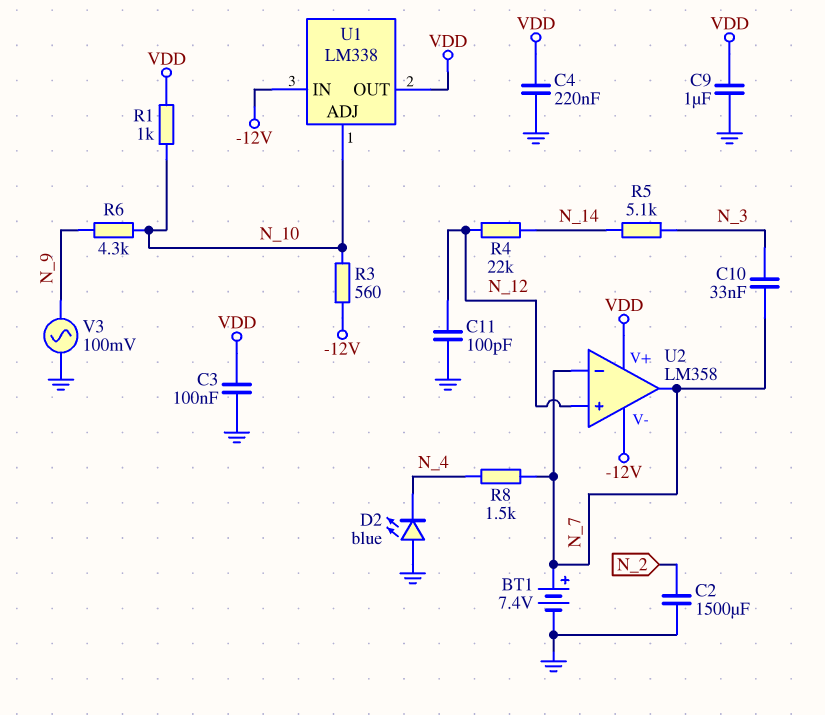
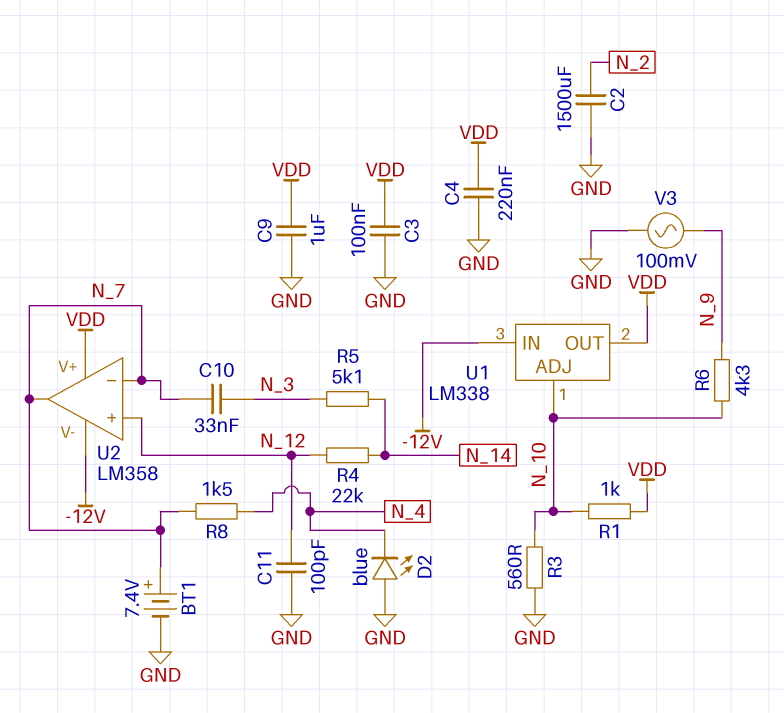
R3: 560 (-12V, N_10) -> 560 (GND, N_10)

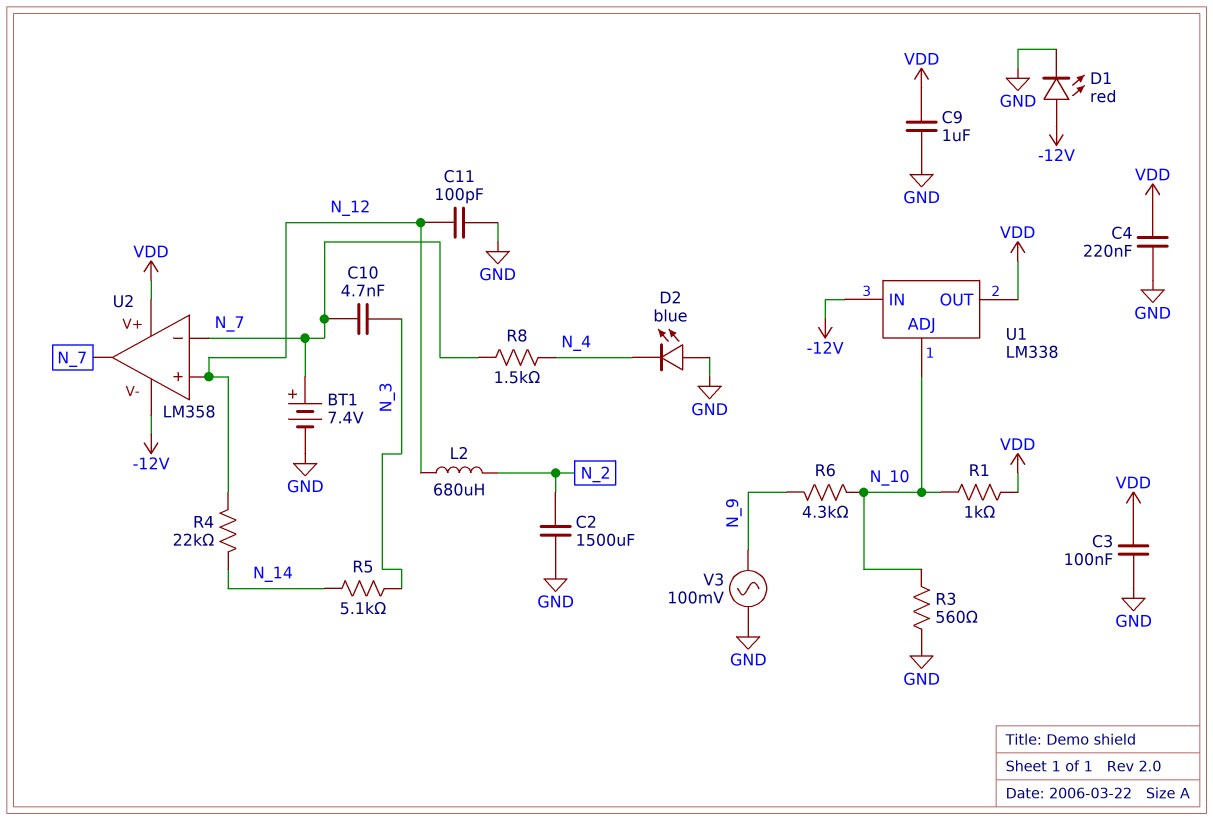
C10: 33nF (N_3, N_7) -> 4.7nF (N_3, N_7)
D1: none -> LED red (A -12V, K GND)
L2: none -> 680uH (N_2, N_12)

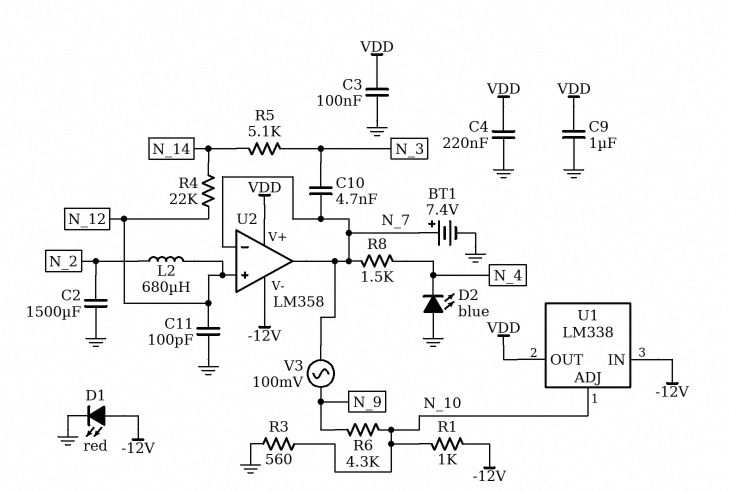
R1: 1k (N_10, VDD) -> 1k (-12V, N_10)
V3: AC 100mV (GND, N_9) -> AC 100mV (N_7, N_9)

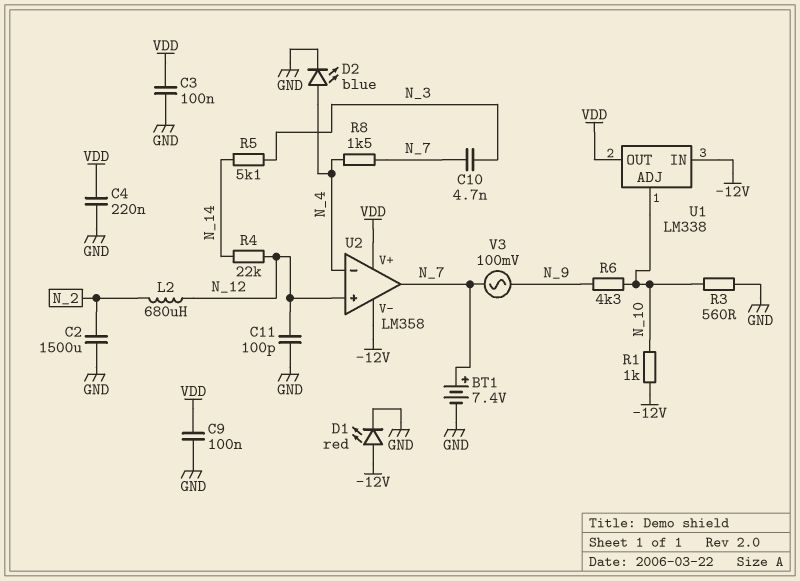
C9: 1uF (GND, VDD) -> 100nF (GND, VDD)
D2: LED blue (A GND, K N_4) -> LED blue (A N_4, K GND)
U2 pin in-: N_7 -> N_4

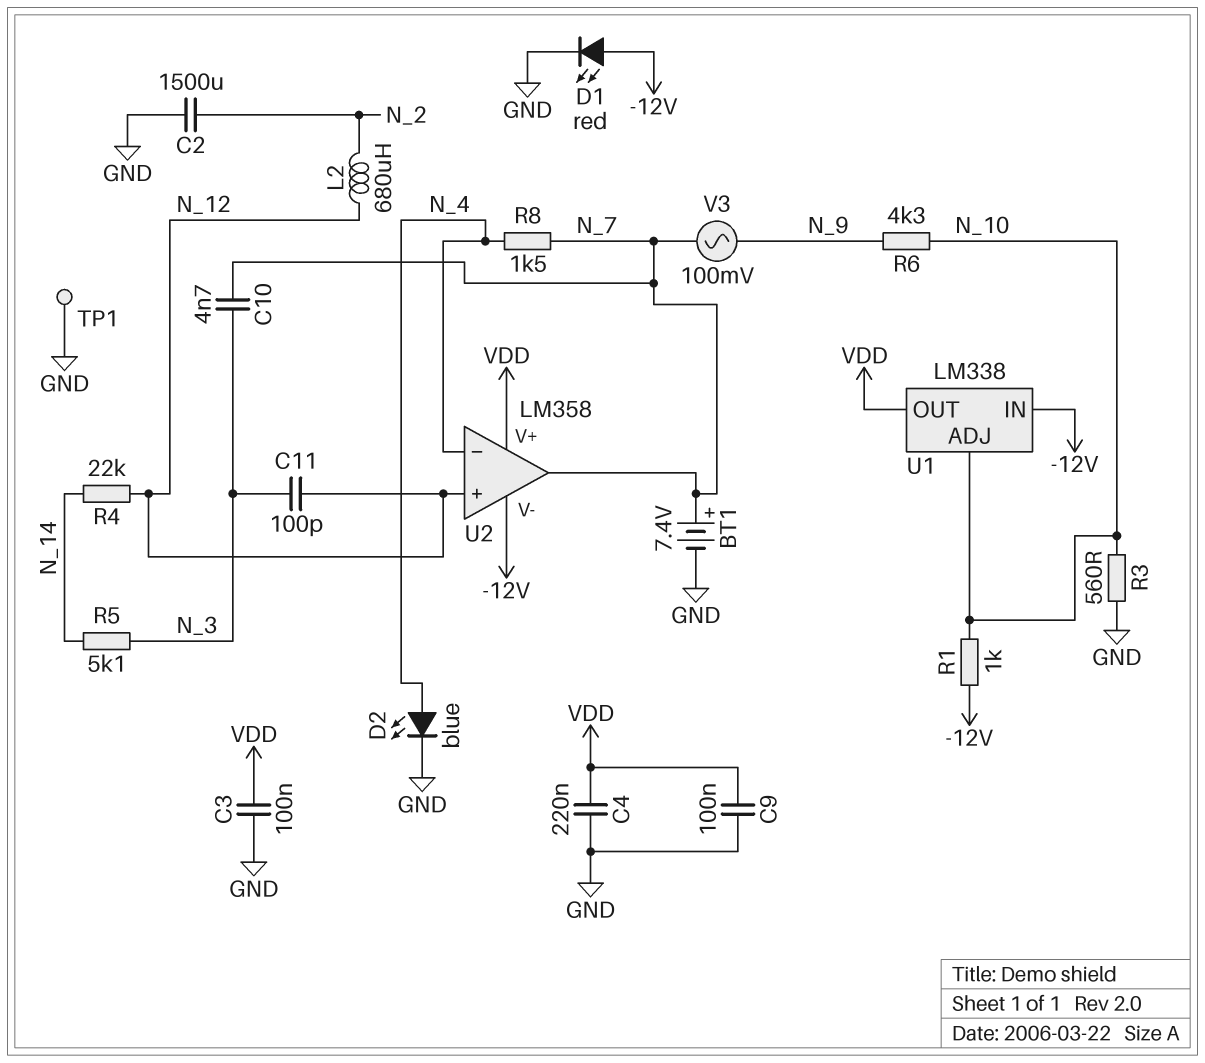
C11: 100pF (GND, N_12) -> 100pF (N_3, N_12)
TP1: none -> test point (GND)

